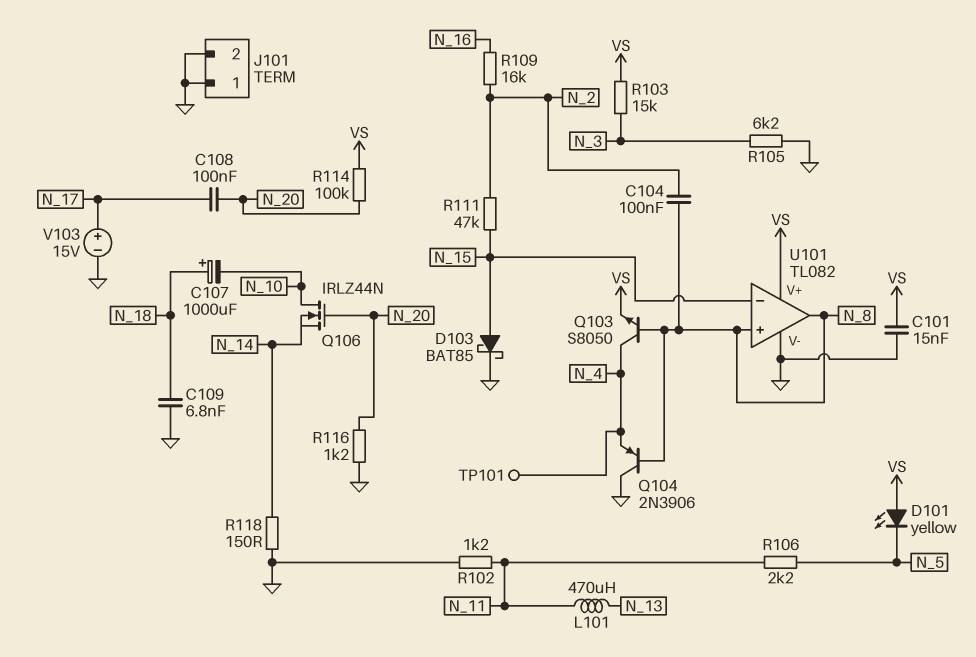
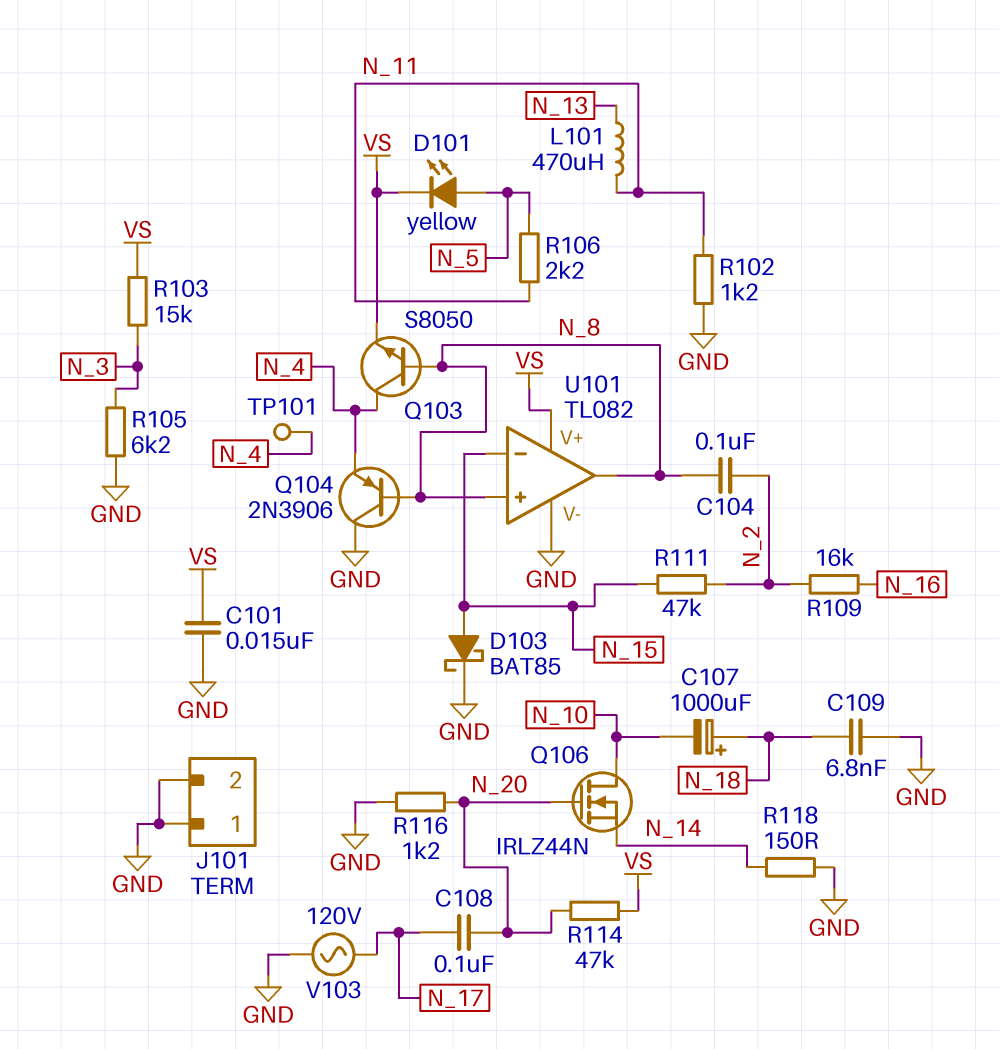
D101: LED yellow (A VS, K N_5) -> LED yellow (A N_5, K VS)
R114: 100k (N_20, VS) -> 47k (N_20, VS)
V103: 15V (plus N_17, minus GND) -> AC 120V (GND, N_17)

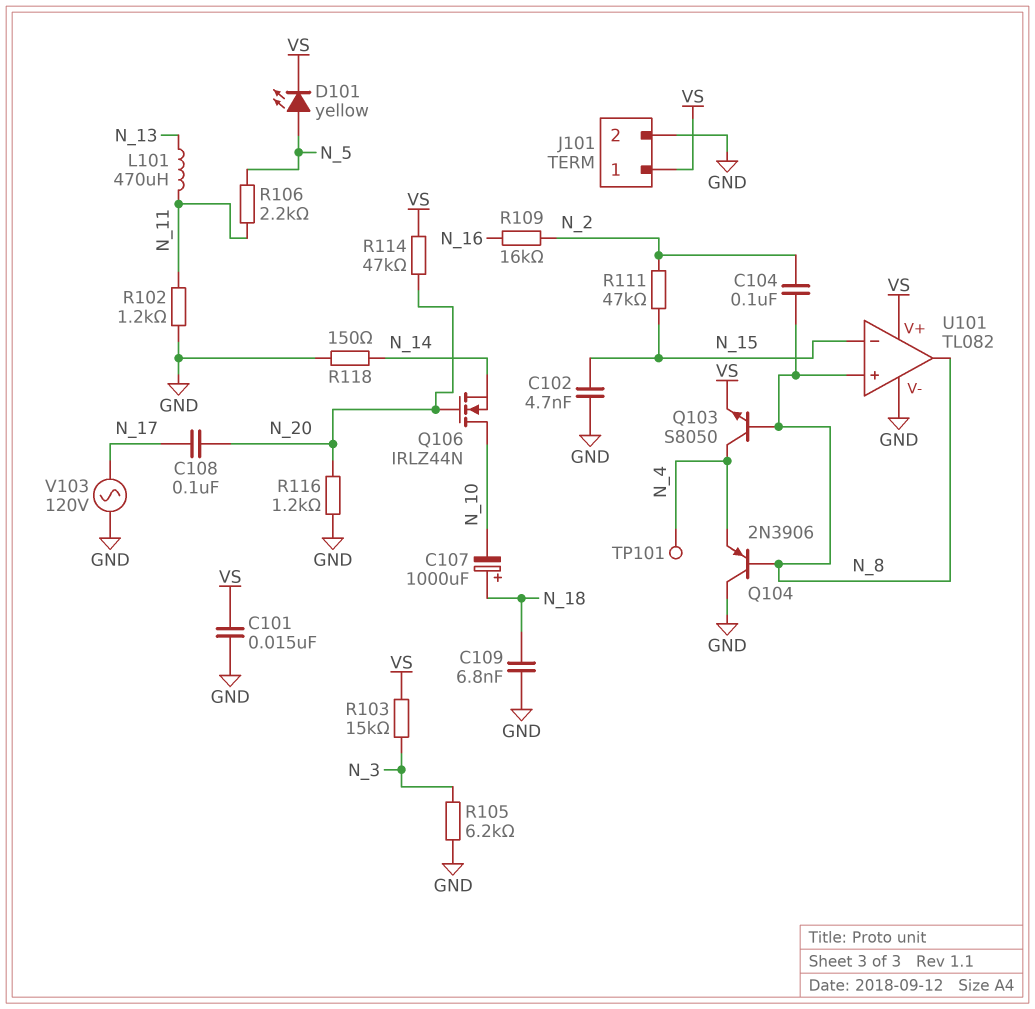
C102: none -> 4.7nF (GND, N_15)
D103: schottky BAT85 (A N_15, K GND) -> none
J101 pin 1: GND -> VS

